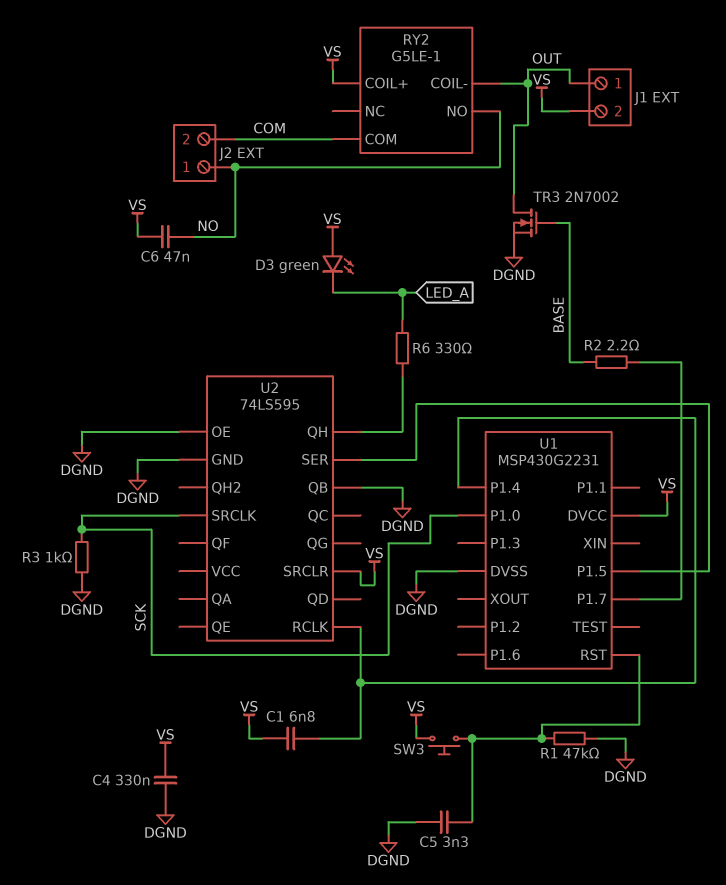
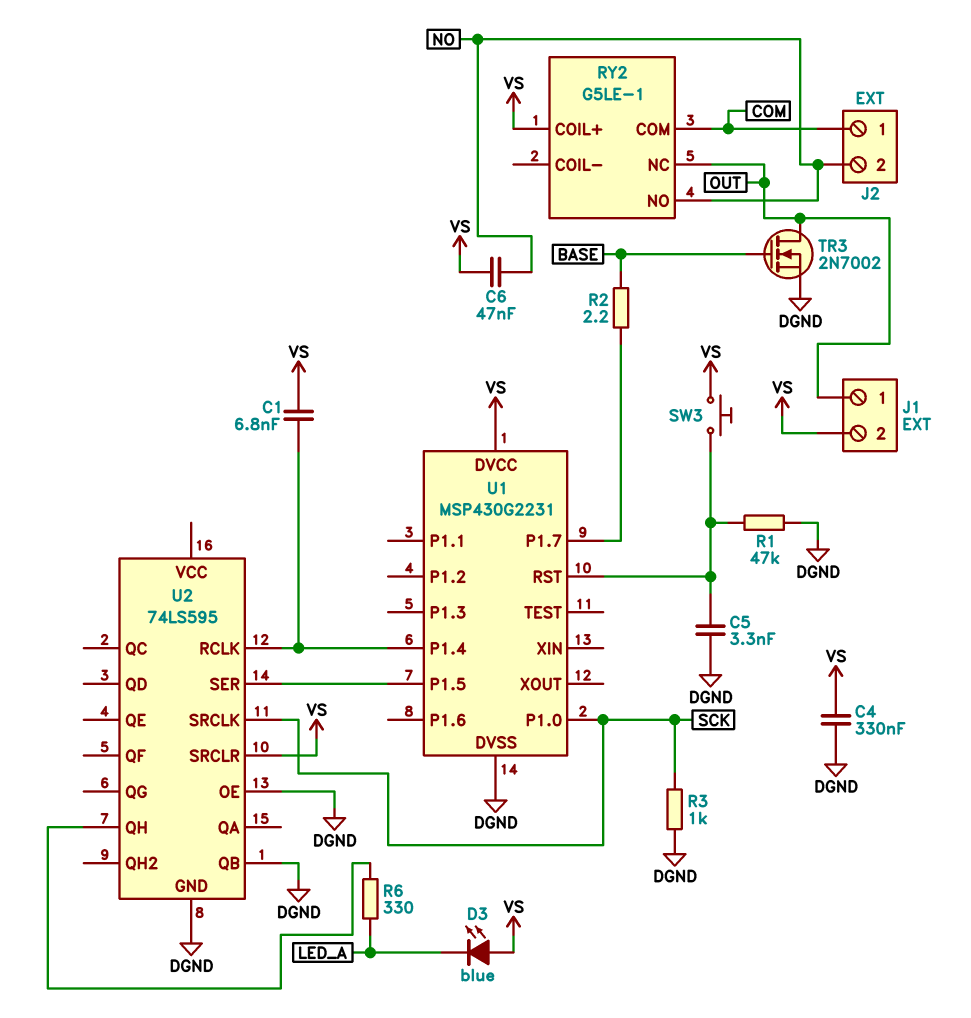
D3: LED green (A VS, K LED_A) -> LED blue (A VS, K LED_A)
J2 pin 1: NO -> COM
J2 pin 2: COM -> NO
RY2 pin COIL-: OUT -> none
RY2 pin NC: none -> OUT

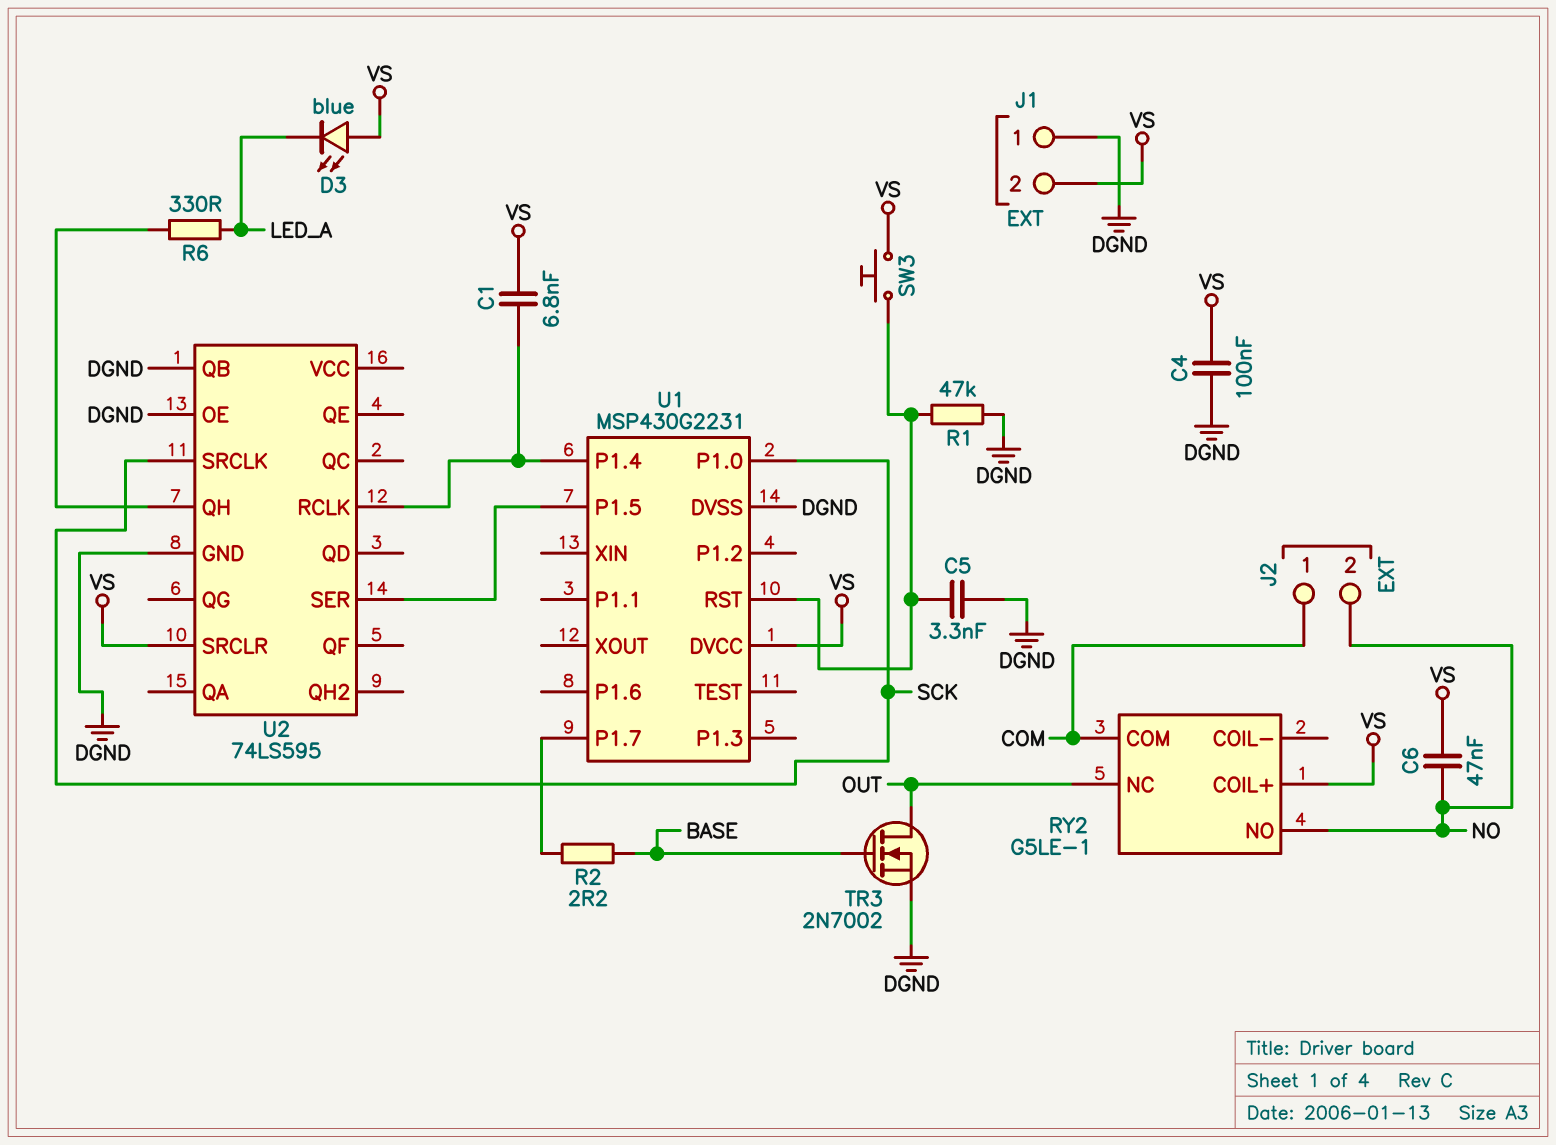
C4: 330nF (DGND, VS) -> 100nF (DGND, VS)
J1 pin 1: OUT -> DGND
R3: 1k (DGND, SCK) -> none

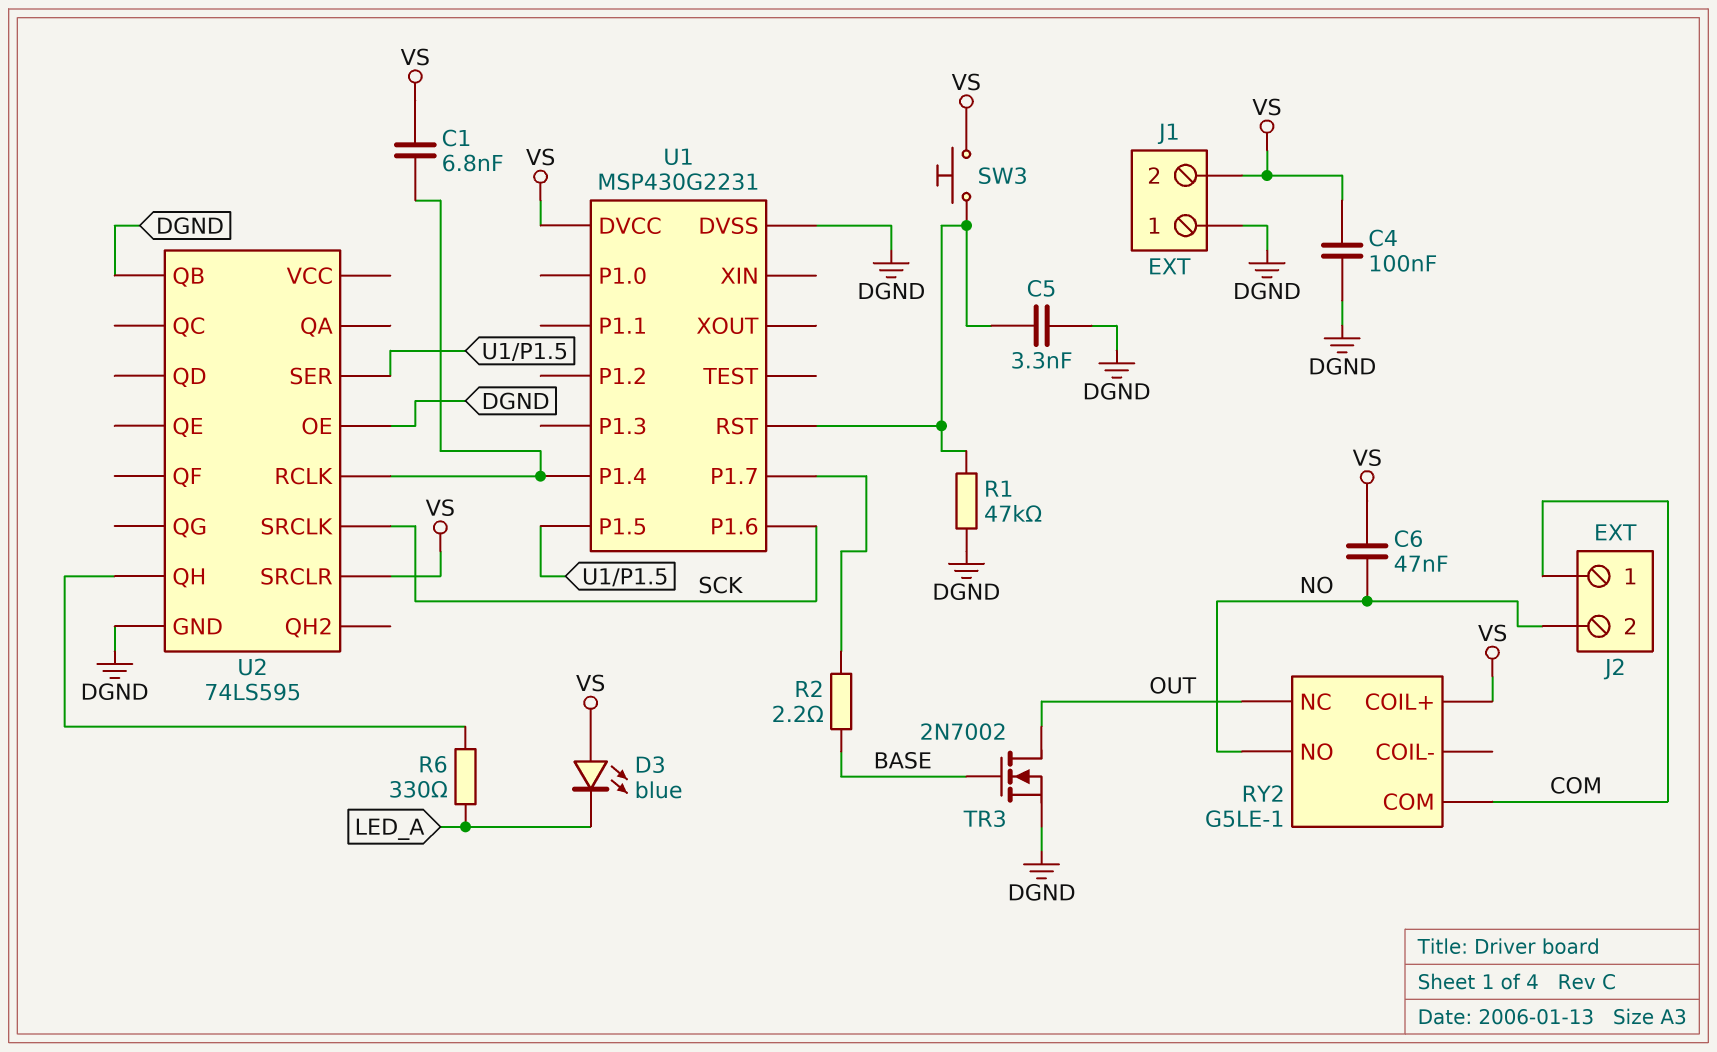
U1 pin P1.0: SCK -> none
U1 pin P1.6: none -> SCK

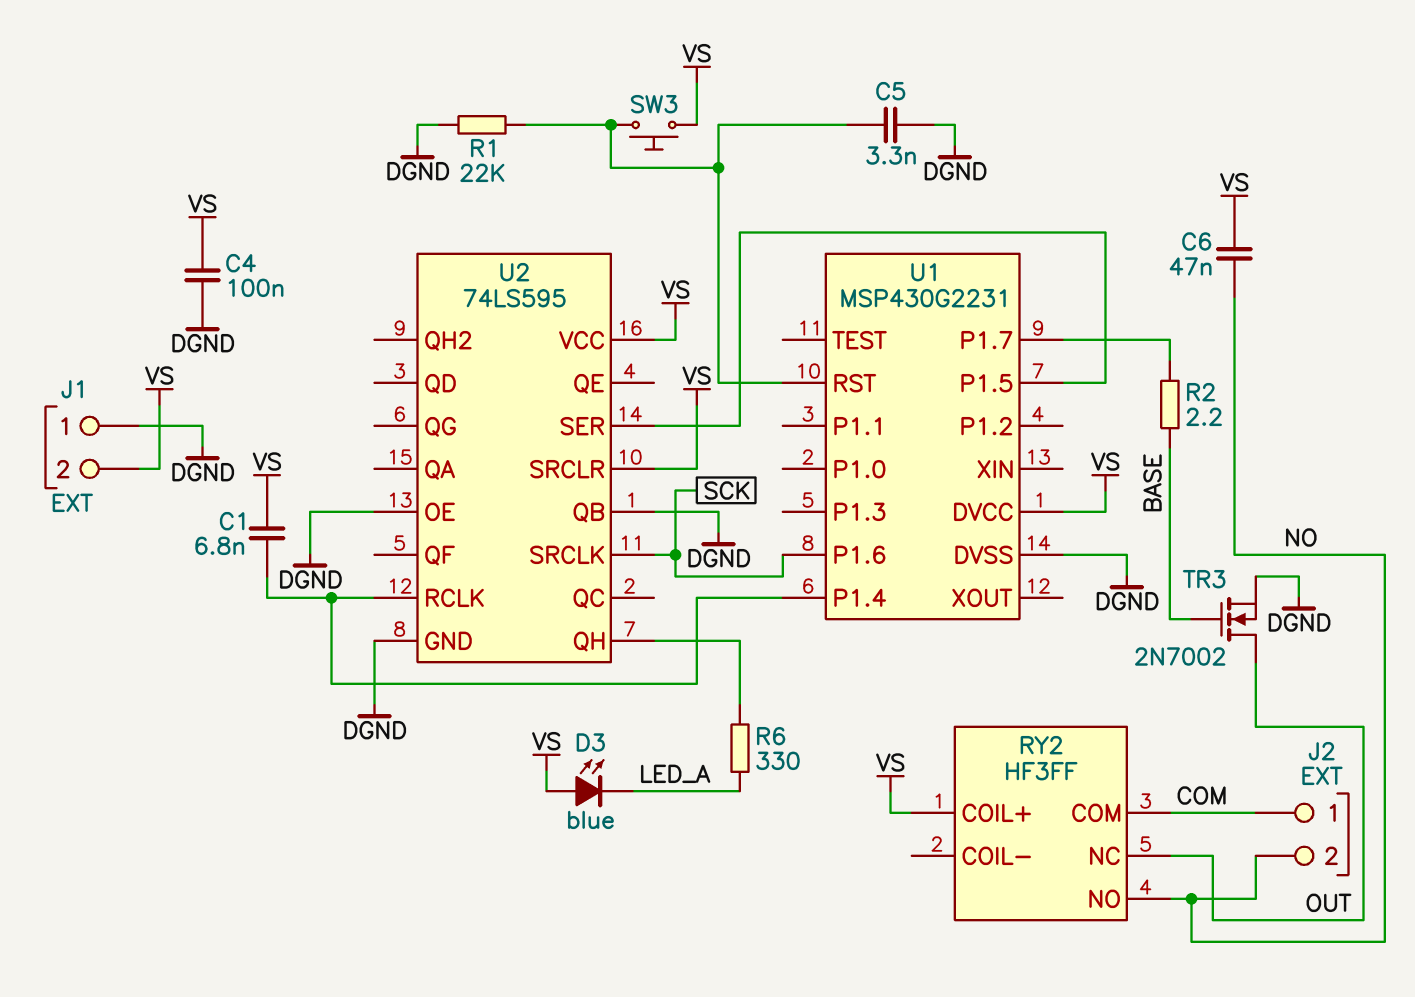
R1: 47k (DGND, U1/RST) -> 22k (DGND, U1/RST)
RY2: G5LE-1 -> HF3FF
U2 pin VCC: none -> VS

